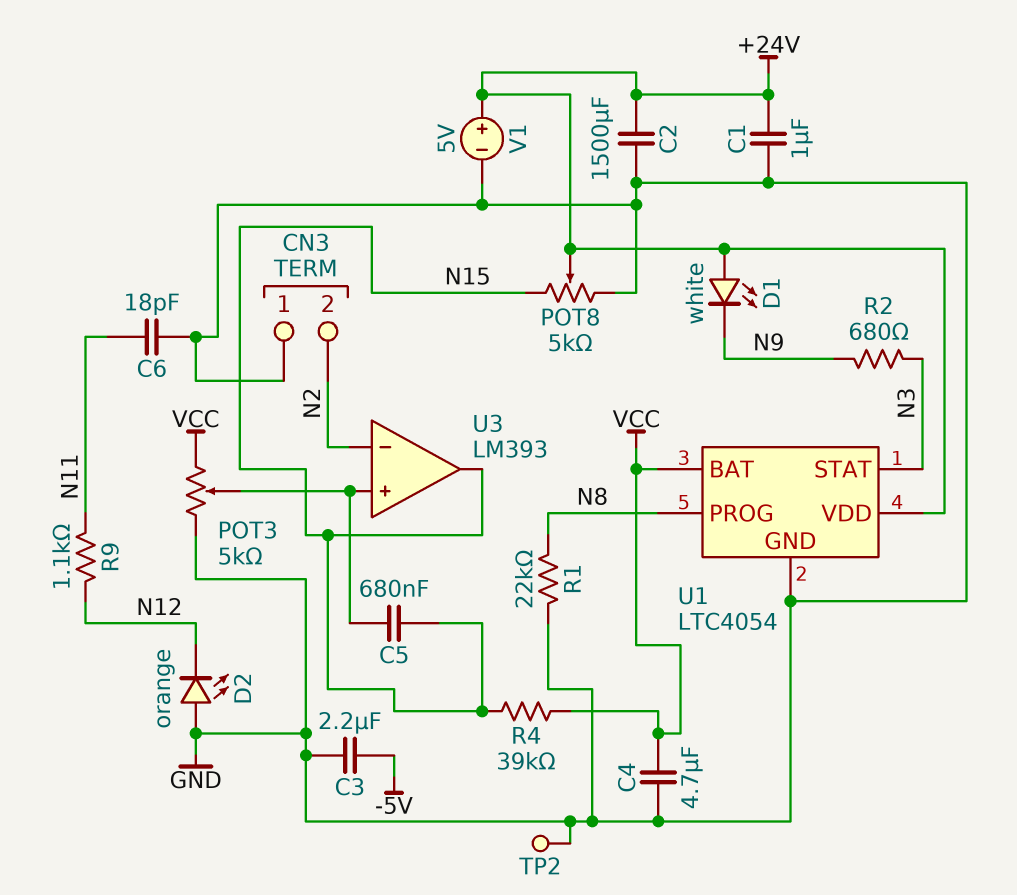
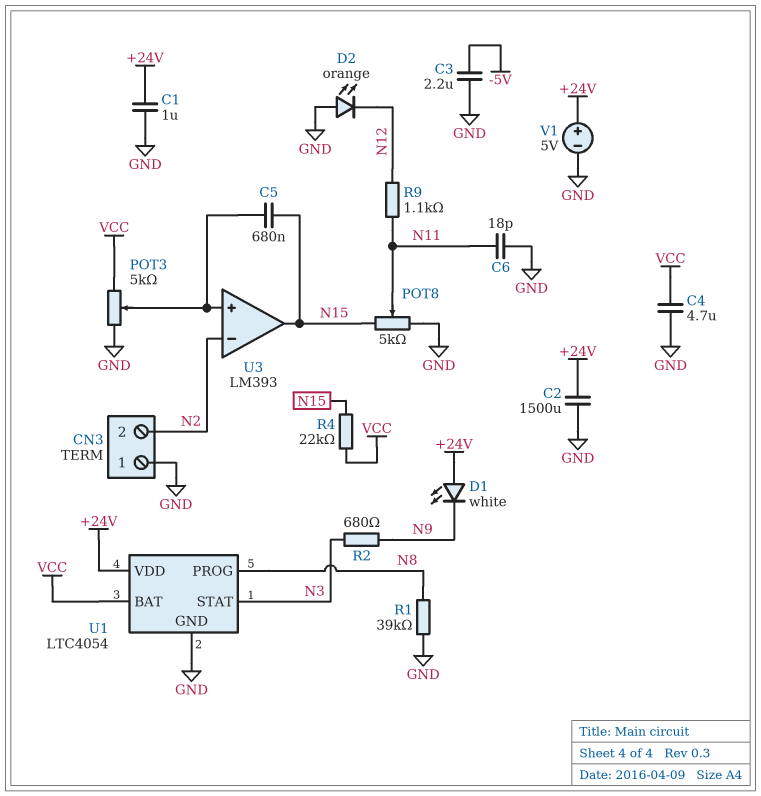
POT8: 5k (GND, N15, wiper +24V) -> 5k (GND, N15, wiper N11)
R1: 22k (GND, N8) -> 39k (GND, N8)
R4: 39k (N15, VCC) -> 22k (N15, VCC)
TP2: test point (GND) -> none

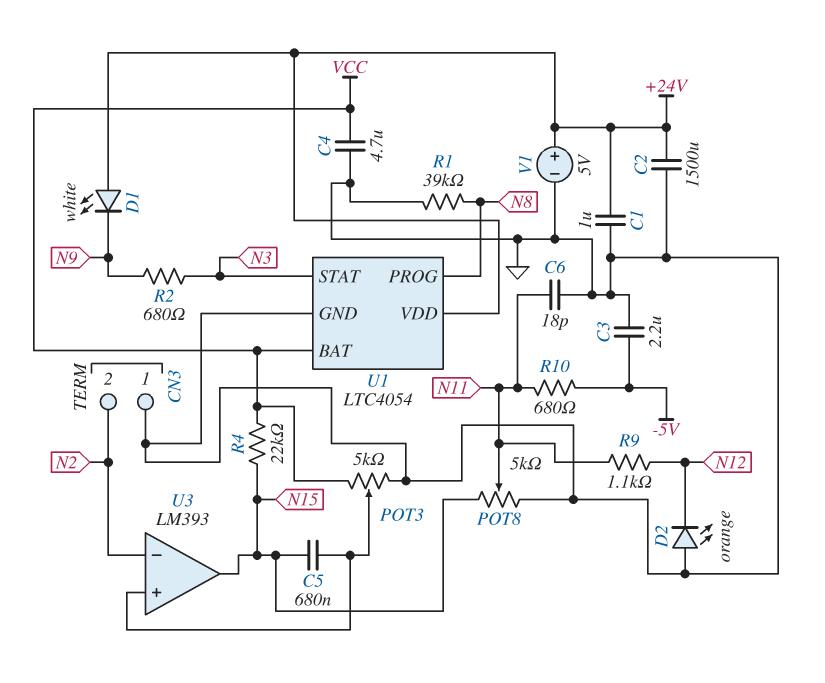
R10: none -> 680 (-5V, N11)

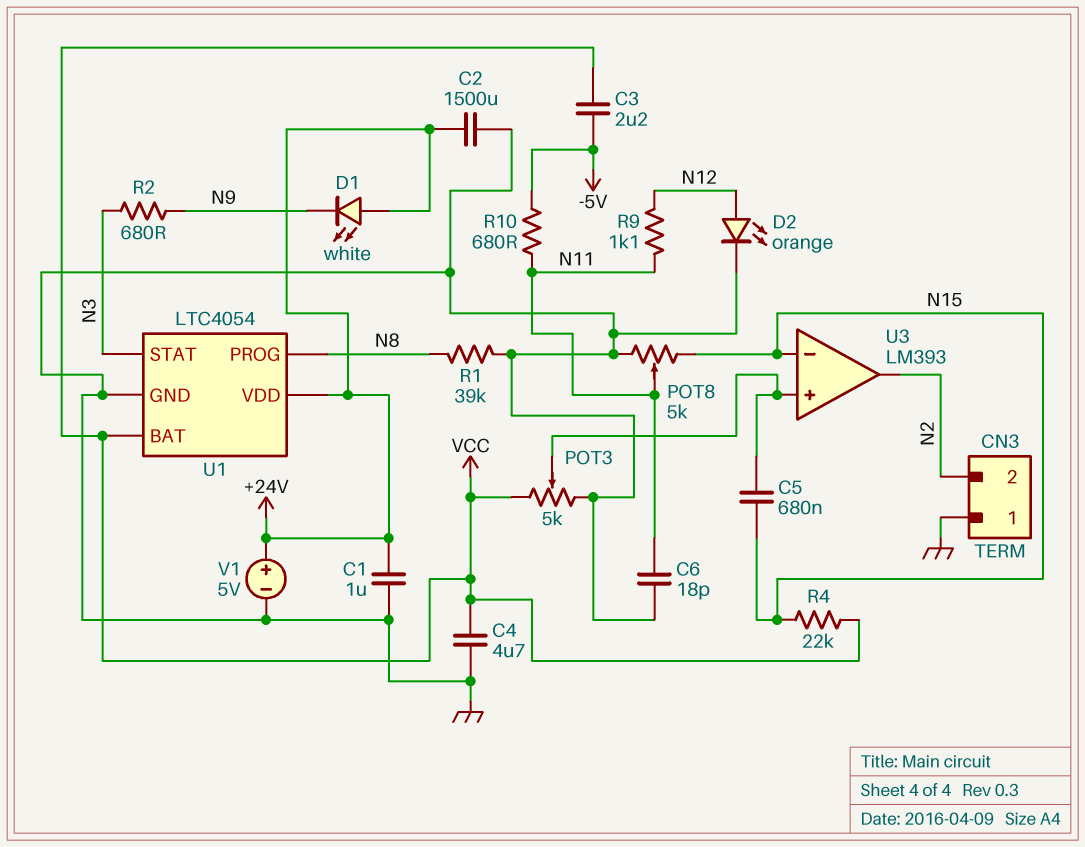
C3: 2.2uF (-5V, GND) -> 2.2uF (-5V, VCC)
D2: LED orange (A GND, K N12) -> LED orange (A N12, K GND)
U3 pin in-: N2 -> N15
U3 pin out: N15 -> N2

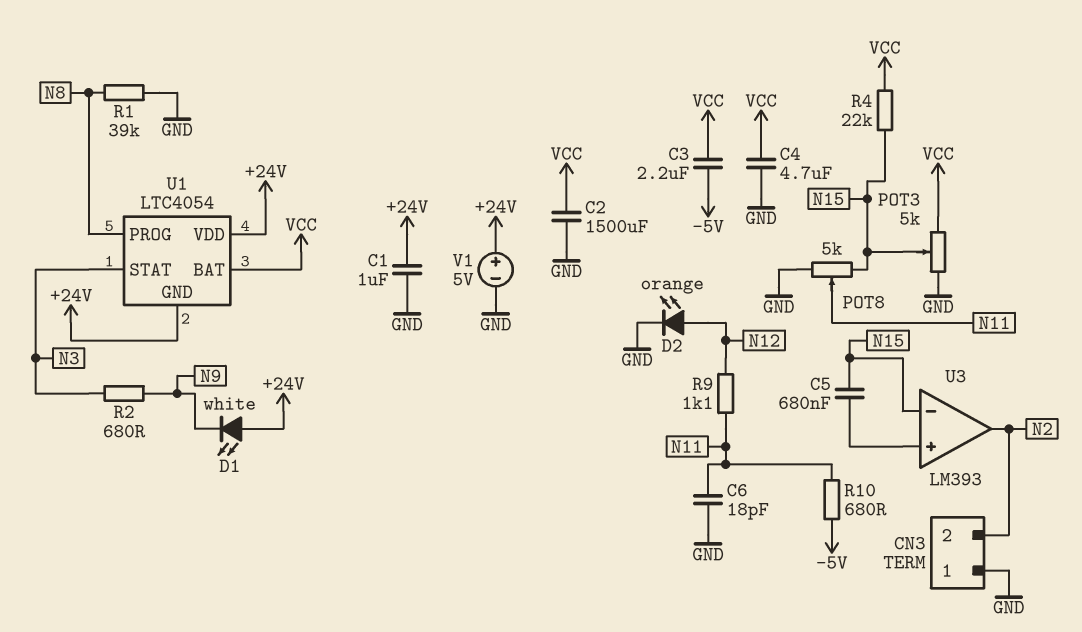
C2: 1500uF (+24V, GND) -> 1500uF (GND, VCC)
POT3: 5k (GND, VCC, wiper U3/in+) -> 5k (GND, VCC, wiper N15)
U1 pin GND: GND -> +24V

